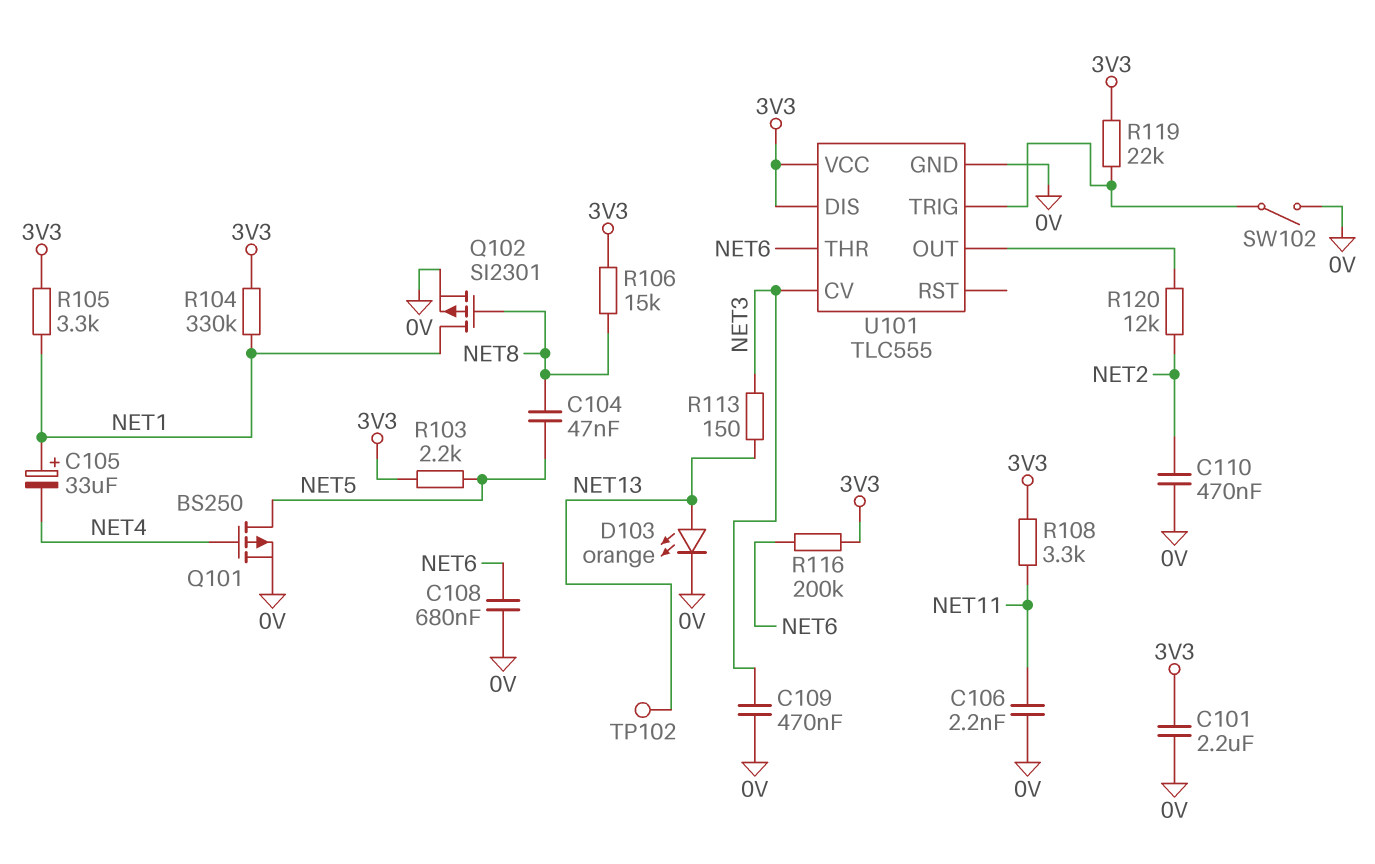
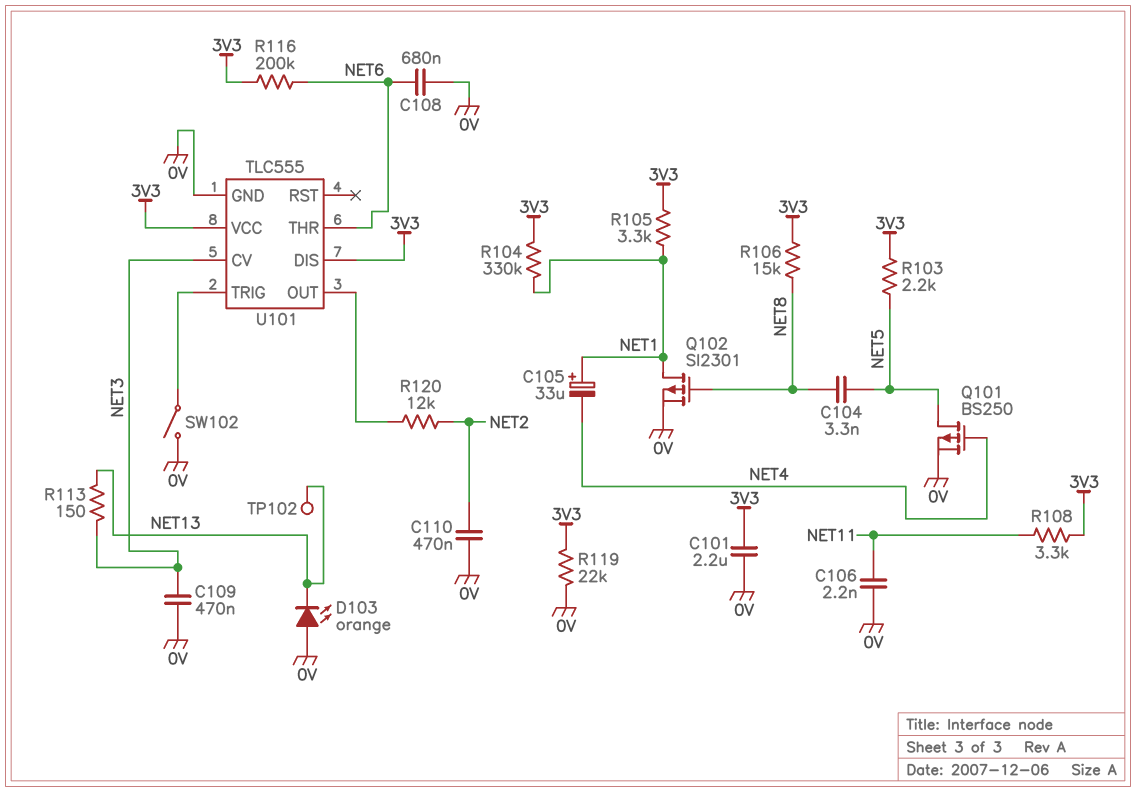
C104: 47nF (NET5, NET8) -> 3.3nF (NET5, NET8)
D103: LED orange (A NET13, K 0V) -> LED orange (A 0V, K NET13)
R119: 22k (3V3, U101/TRIG) -> 22k (0V, 3V3)

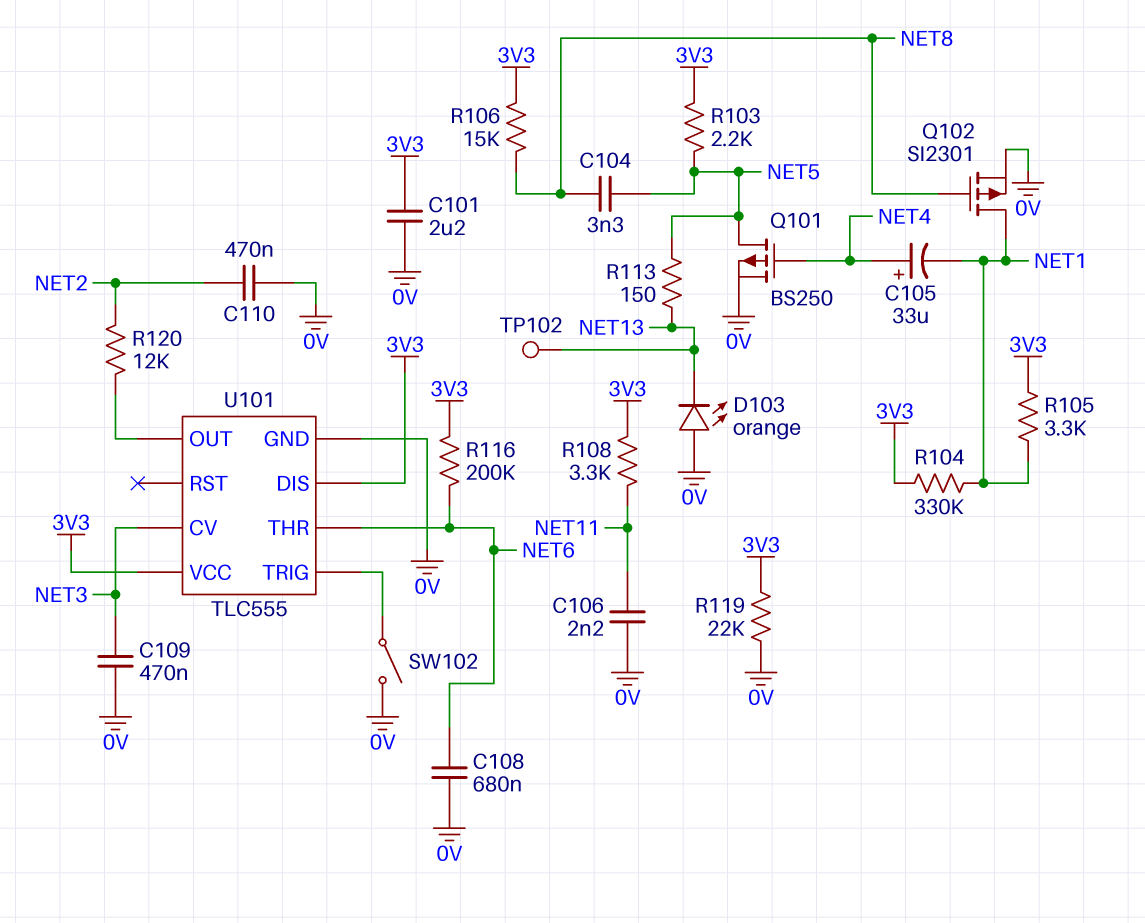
C105: 33uF (plus NET1, minus NET4) -> 33uF (plus NET4, minus NET1)
R113: 150 (NET3, NET13) -> 150 (NET5, NET13)

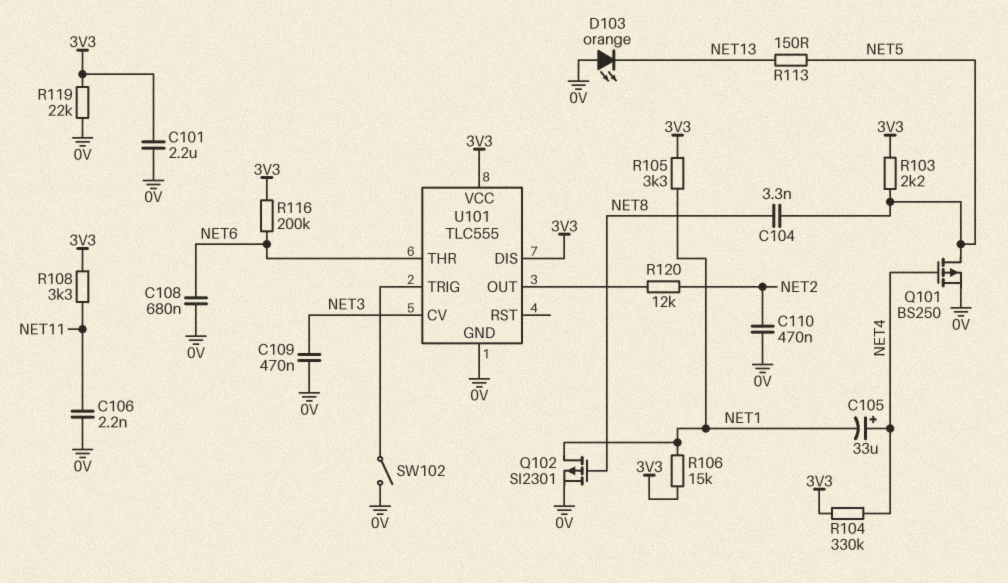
R104: 330k (3V3, NET1) -> 330k (3V3, NET4)
R106: 15k (3V3, NET8) -> 15k (3V3, NET1)
TP102: test point (NET13) -> none

